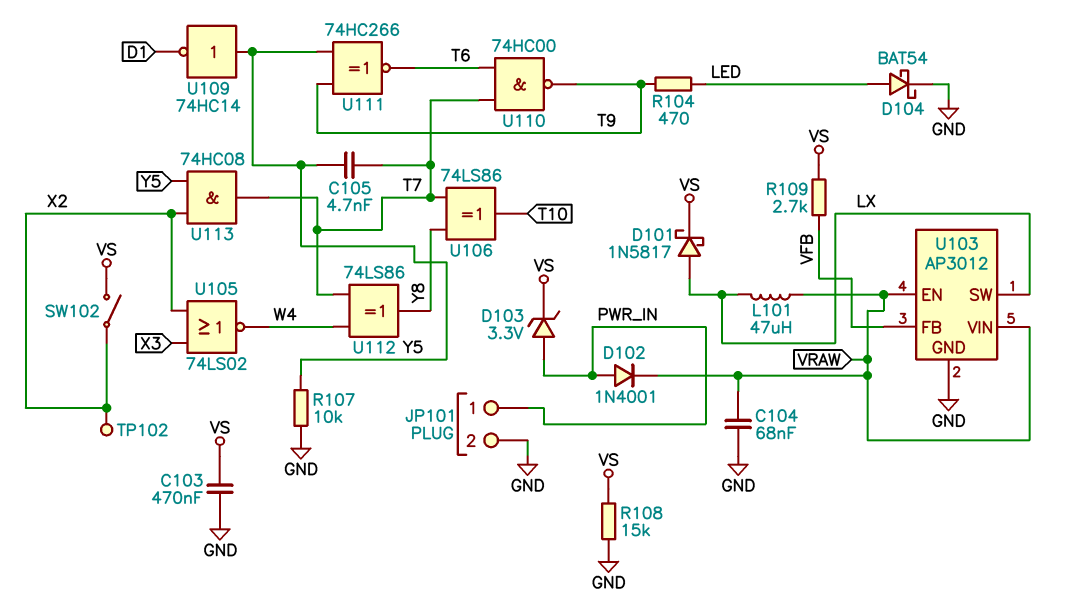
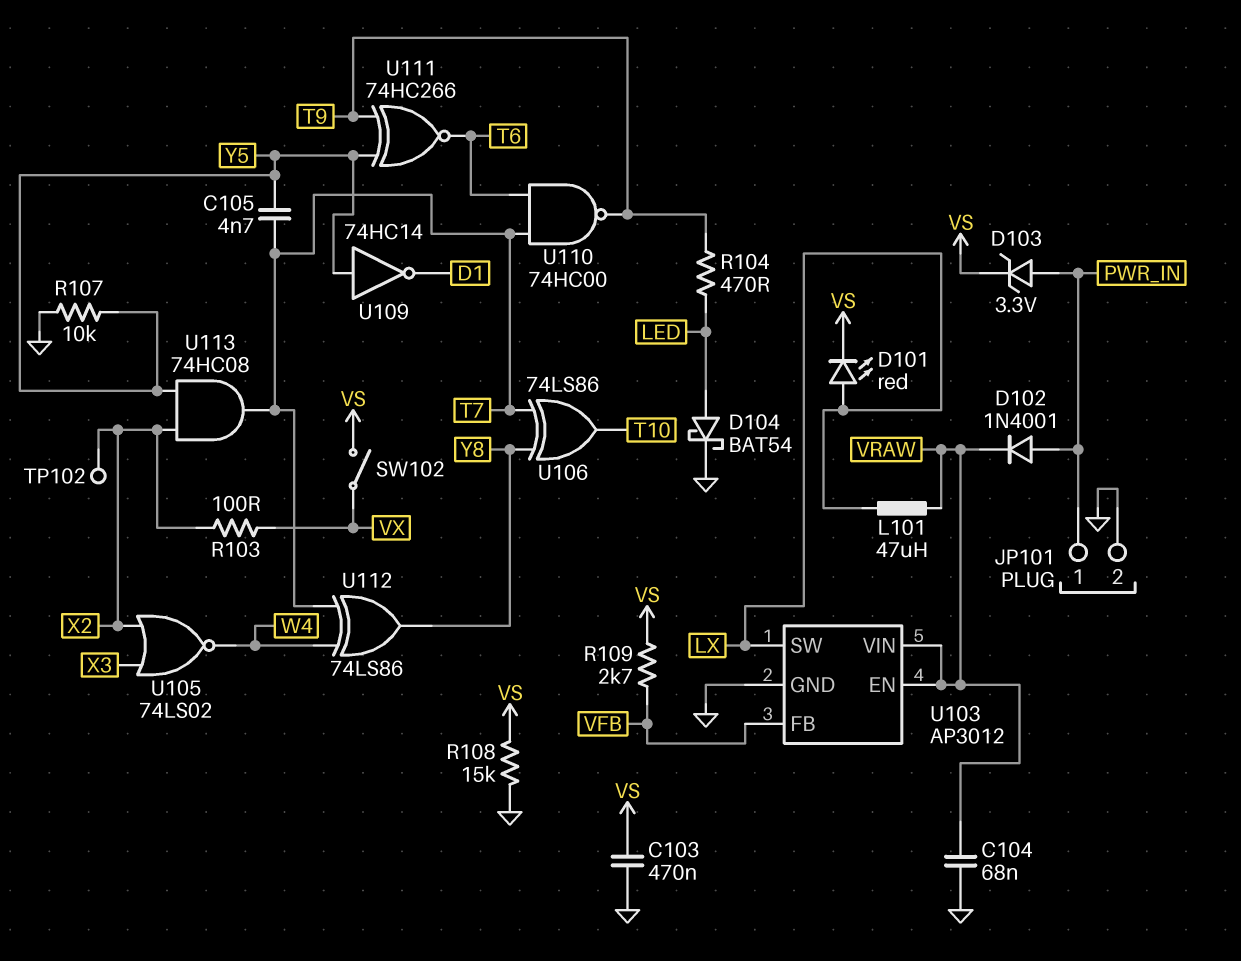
D101: schottky 1N5817 (A LX, K VS) -> LED red (A LX, K VS)
R103: none -> 100 (VX, X2)
SW102: switch (VS, X2) -> switch (VS, VX)

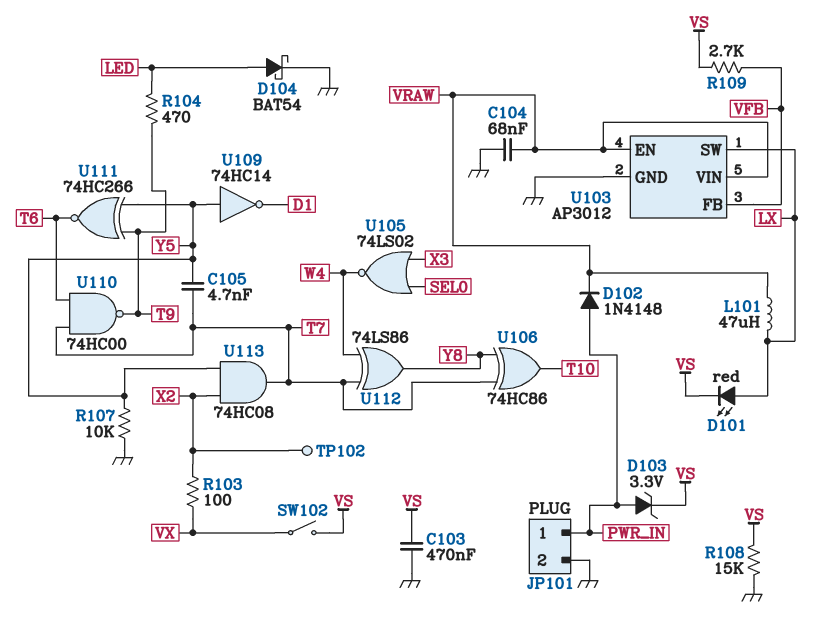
D102: diode 1N4001 (A PWR_IN, K VRAW) -> diode 1N4148 (A PWR_IN, K VRAW)
U105: NOR 74LS02 (in X2, in X3, out W4) -> NOR 74LS02 (in SEL0, in X3, out W4)
U106: XOR 74LS86 (in T7, in Y8, out T10) -> XOR 74HC86 (in T7, in Y8, out T10)

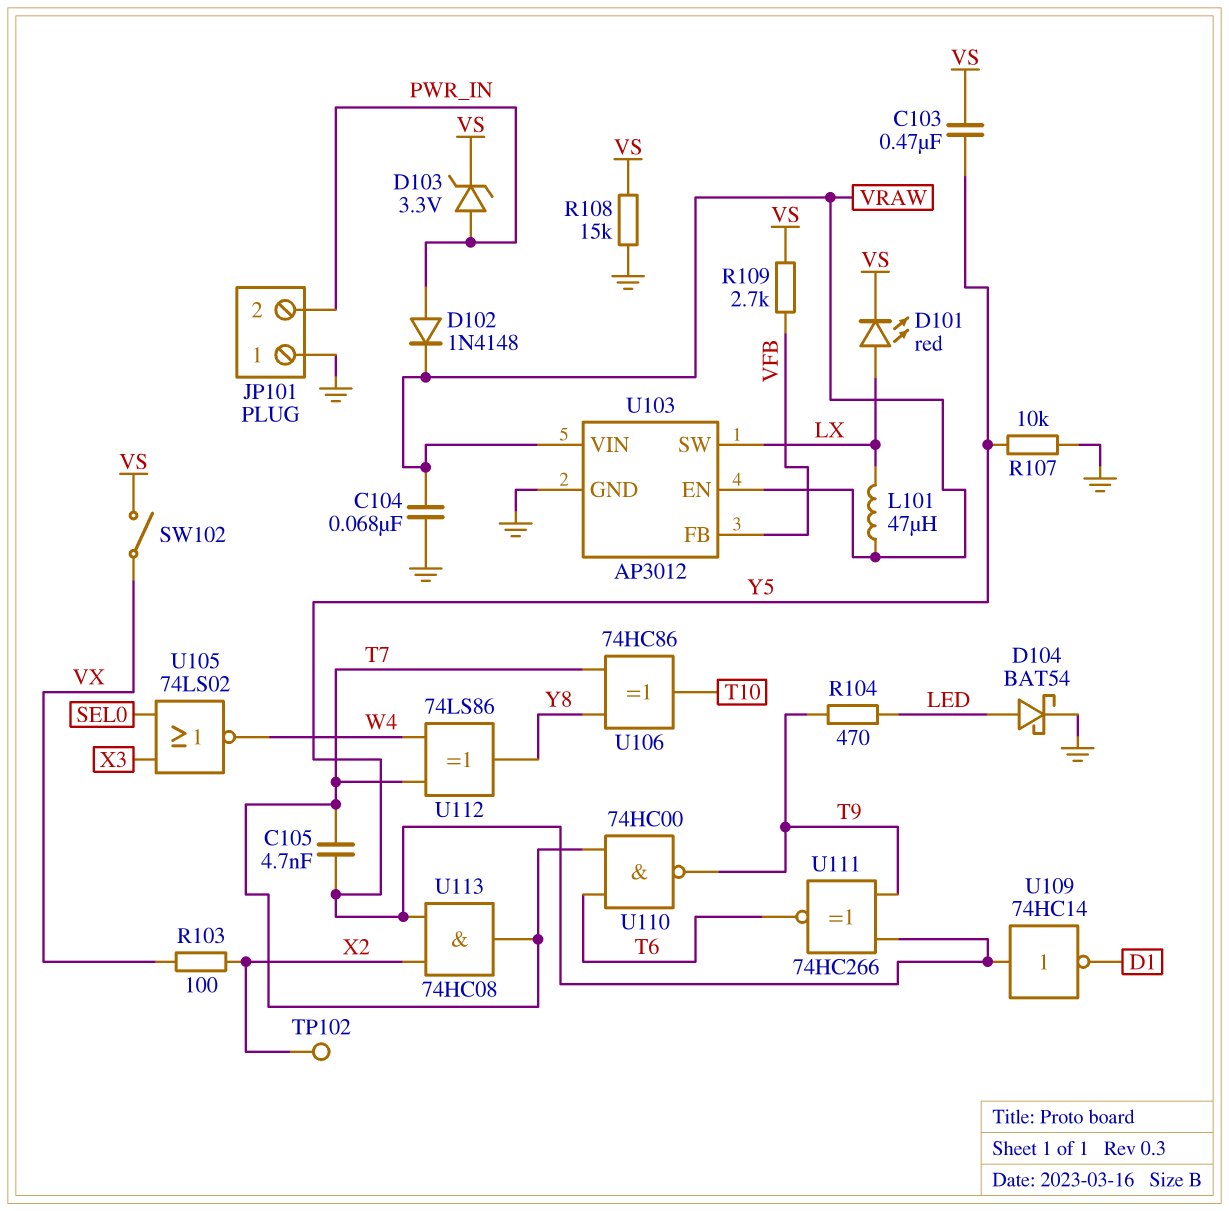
C103: 470nF (GND, VS) -> 470nF (VS, Y5)
JP101 pin 1: PWR_IN -> GND
JP101 pin 2: GND -> PWR_IN

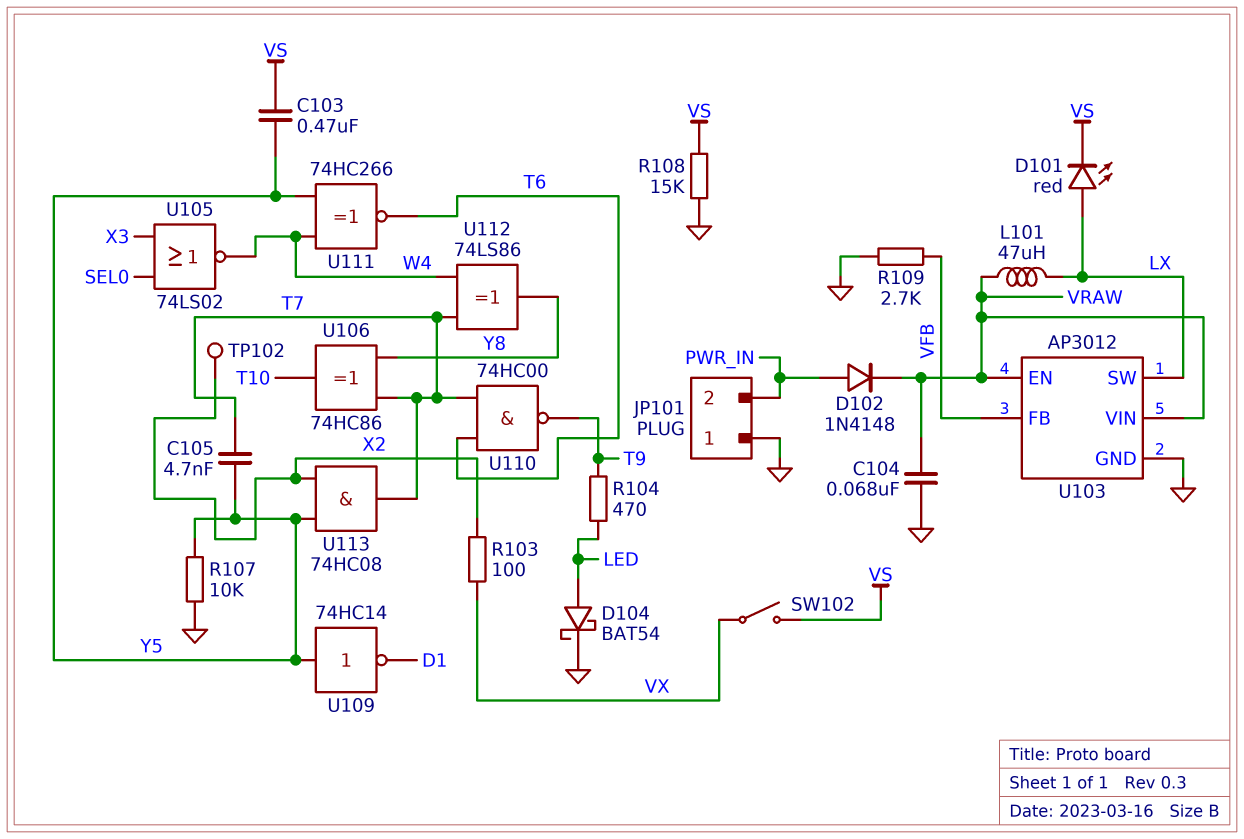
D103: zener 3.3V (A PWR_IN, K VS) -> none
R109: 2.7k (VFB, VS) -> 2.7k (GND, VFB)
U111: XNOR 74HC266 (in T9, in Y5, out T6) -> XNOR 74HC266 (in W4, in Y5, out T6)

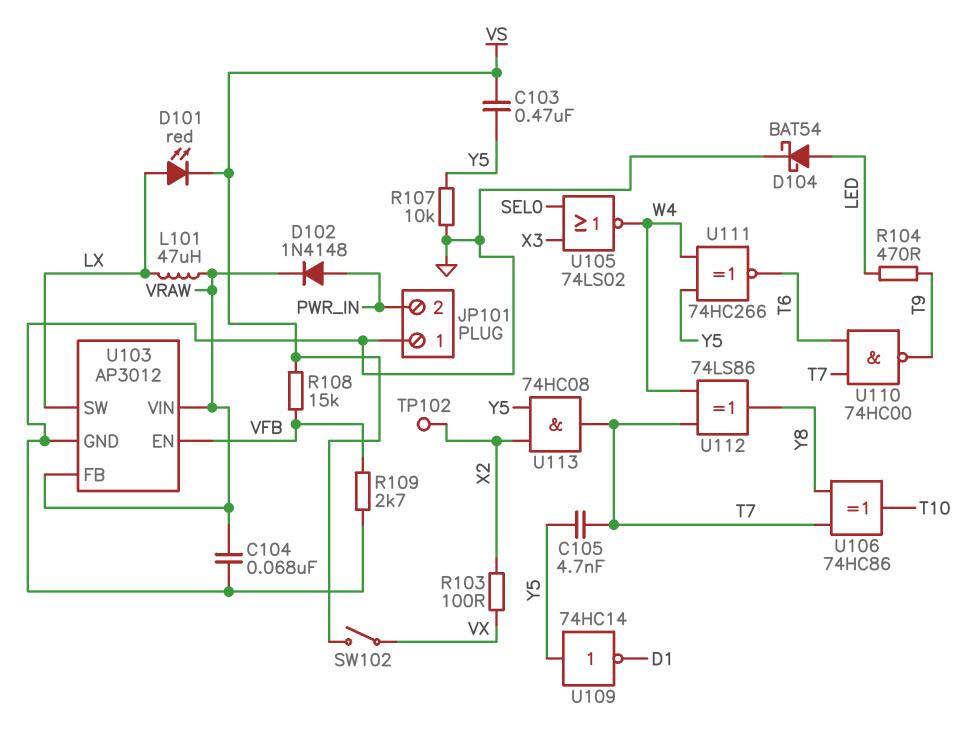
R108: 15k (GND, VS) -> 15k (VFB, VS)
U103 pin EN: VRAW -> VFB
U103 pin FB: VFB -> VRAW

